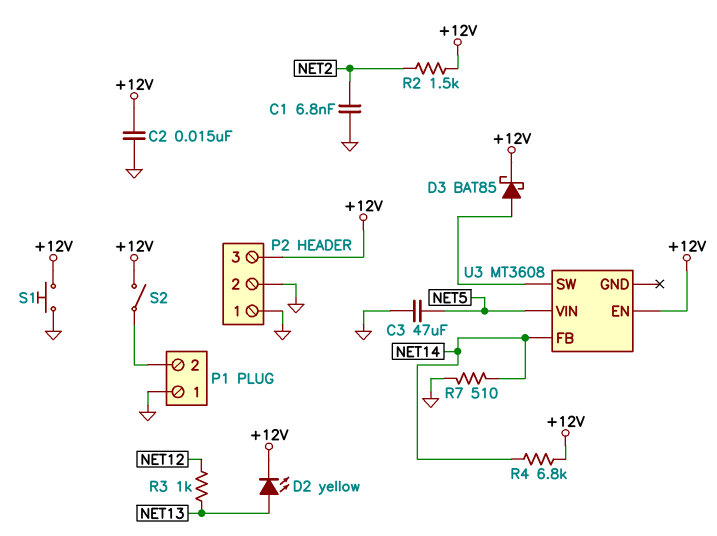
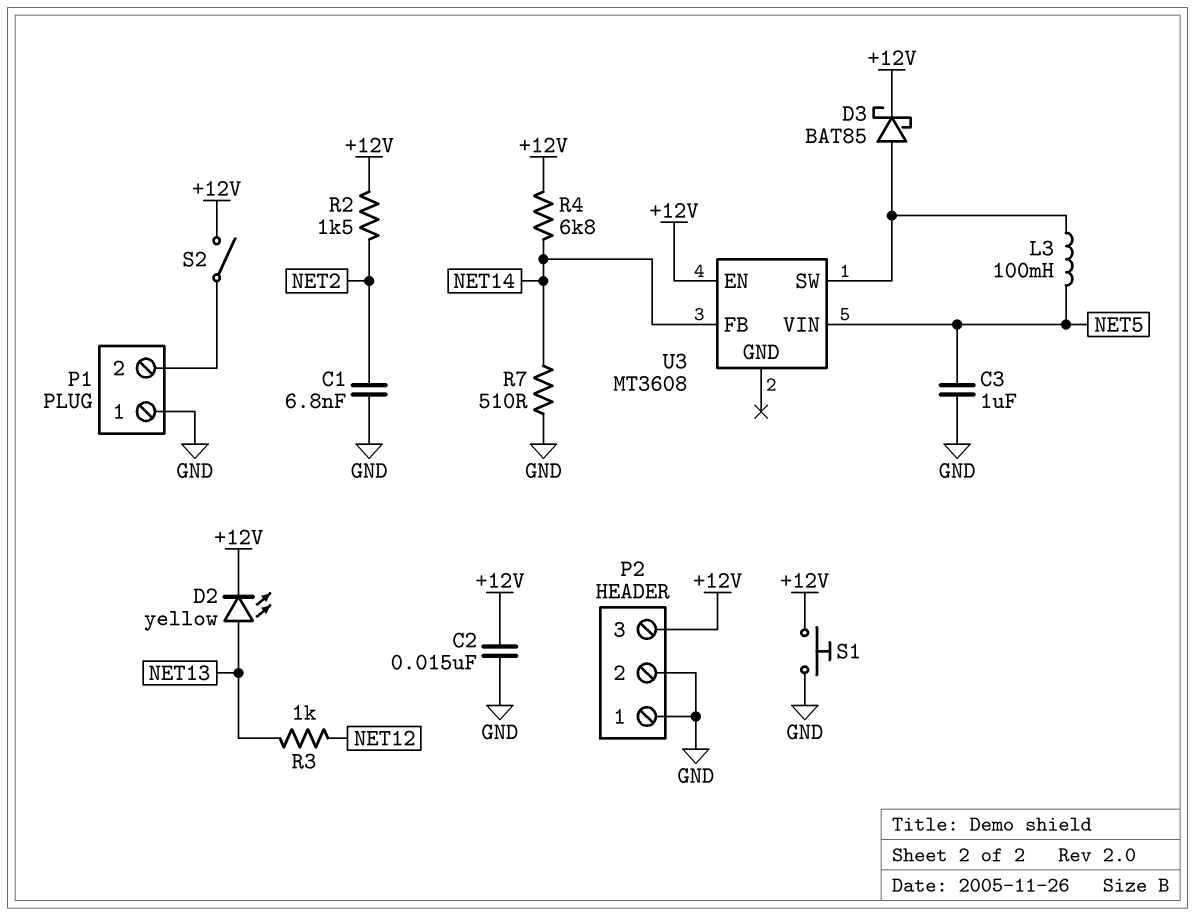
C3: 47uF (GND, NET5) -> 1uF (GND, NET5)
L3: none -> 100mH (NET5, U3/SW)

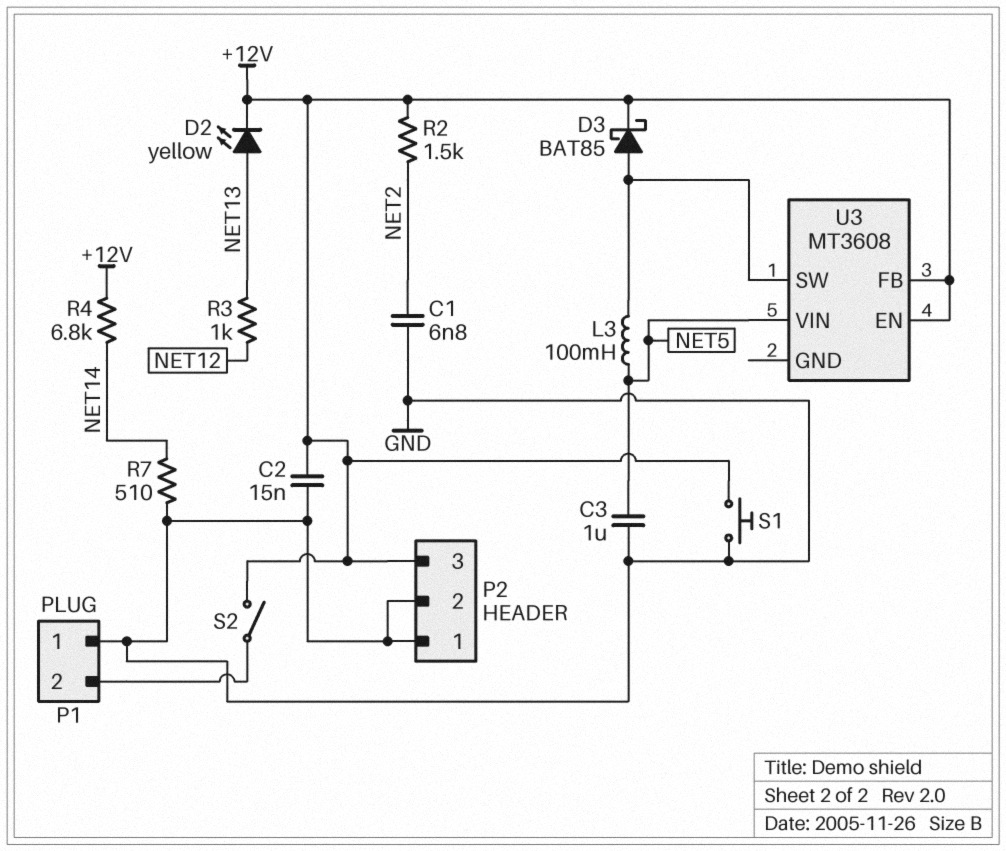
U3 pin FB: NET14 -> +12V

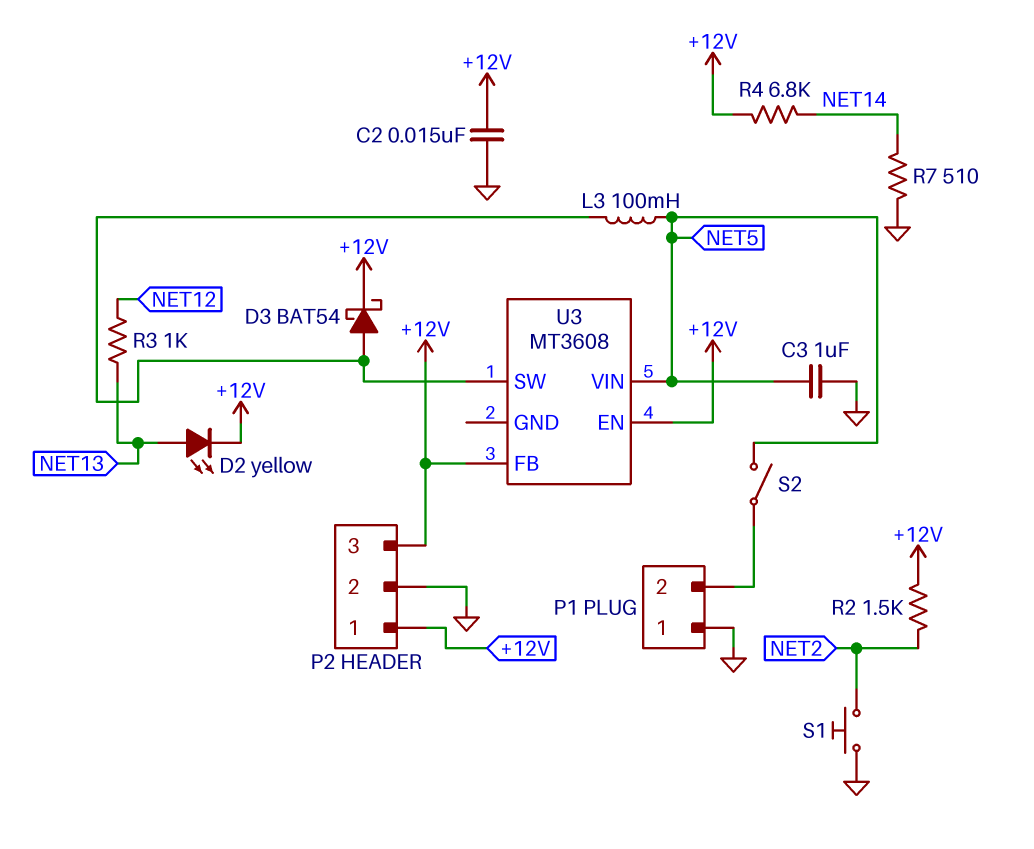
C1: 6.8nF (GND, NET2) -> none
D3: schottky BAT85 (A U3/SW, K +12V) -> schottky BAT54 (A U3/SW, K +12V)
P2 pin 1: GND -> +12V
S1: button (+12V, GND) -> button (GND, NET2)
S2: switch (+12V, P1/2) -> switch (NET5, P1/2)

